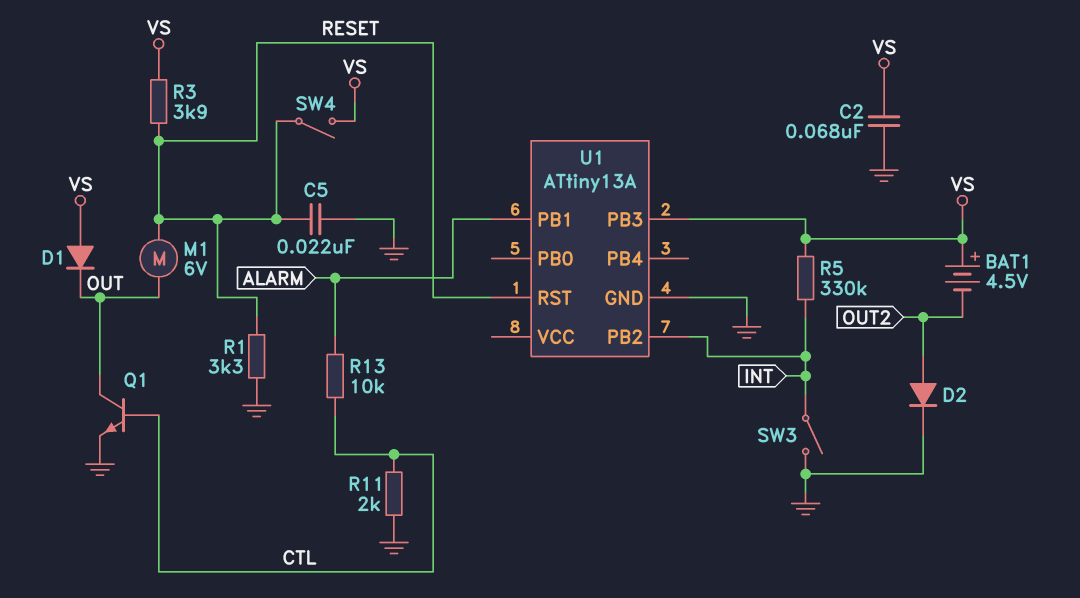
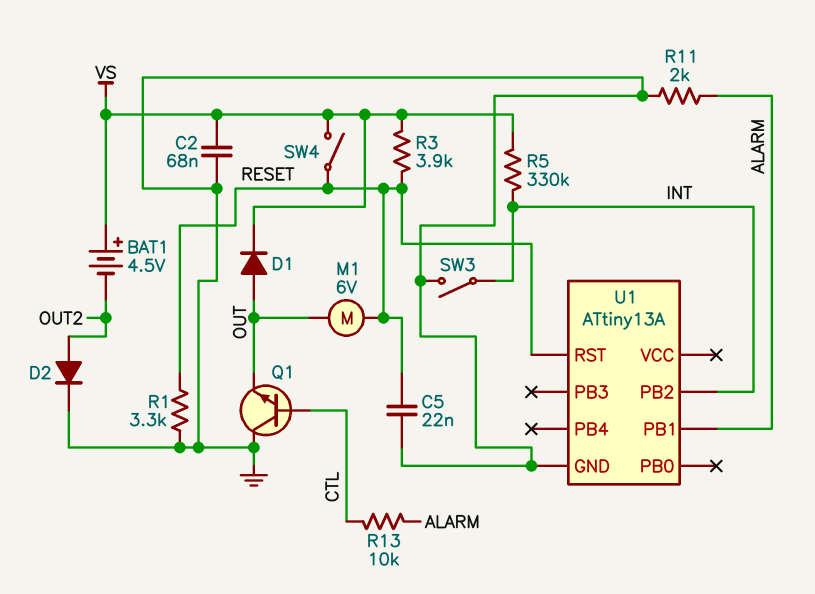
D1: diode (A VS, K OUT) -> diode (A OUT, K VS)
Q1: NPN (B CTL, C OUT, E GND) -> NPN (B CTL, C GND, E OUT)
R11: 2k (CTL, GND) -> 2k (ALARM, GND)
U1 pin PB3: VS -> none

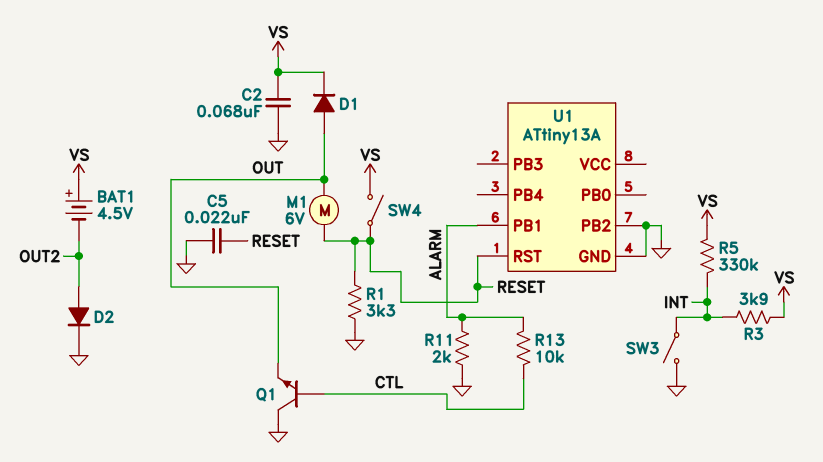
R3: 3.9k (RESET, VS) -> 3.9k (INT, VS)
U1 pin PB2: INT -> GND

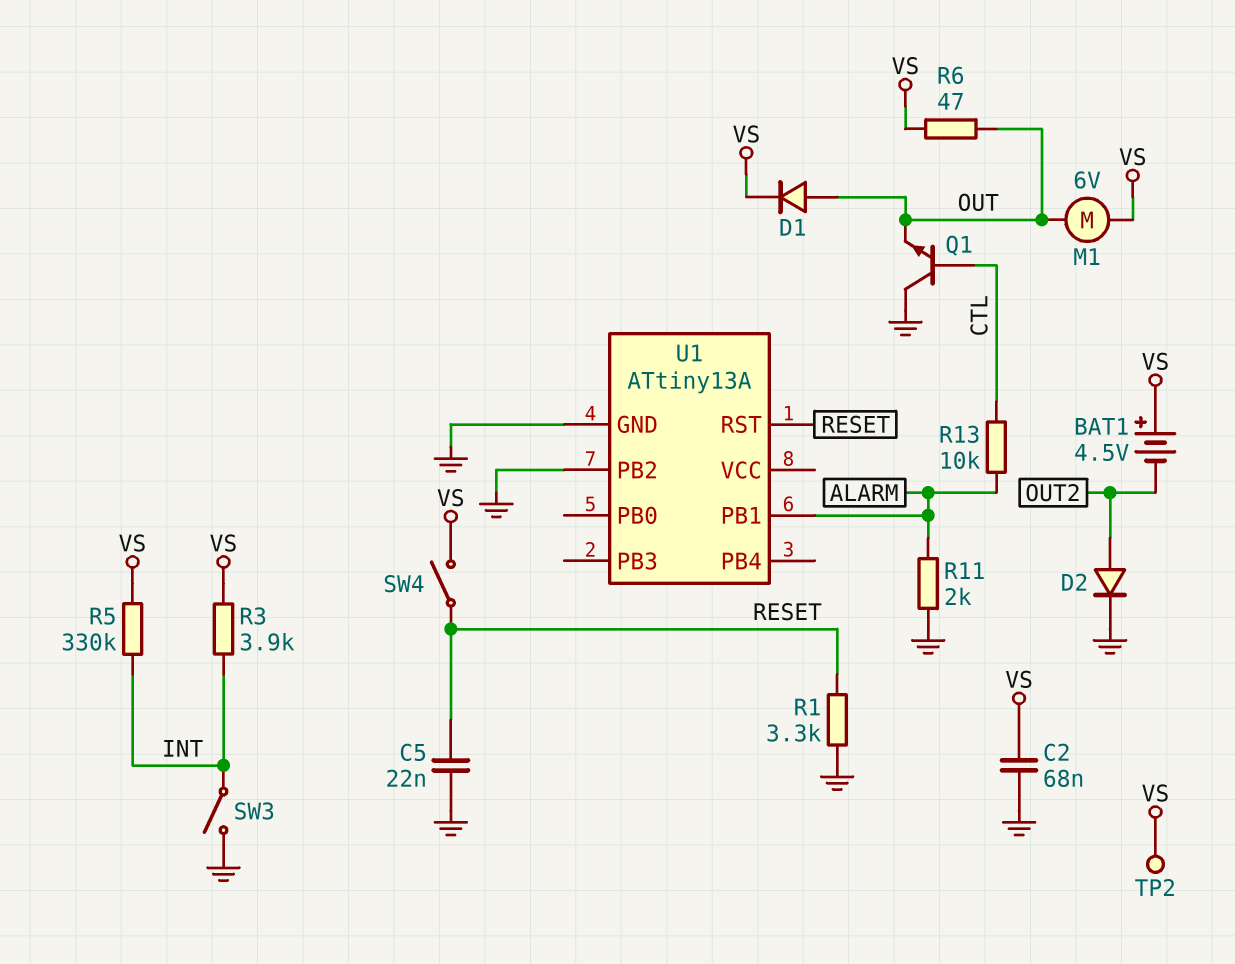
M1: motor 6V (OUT, RESET) -> motor 6V (OUT, VS)
R6: none -> 47 (OUT, VS)
TP2: none -> test point (VS)

